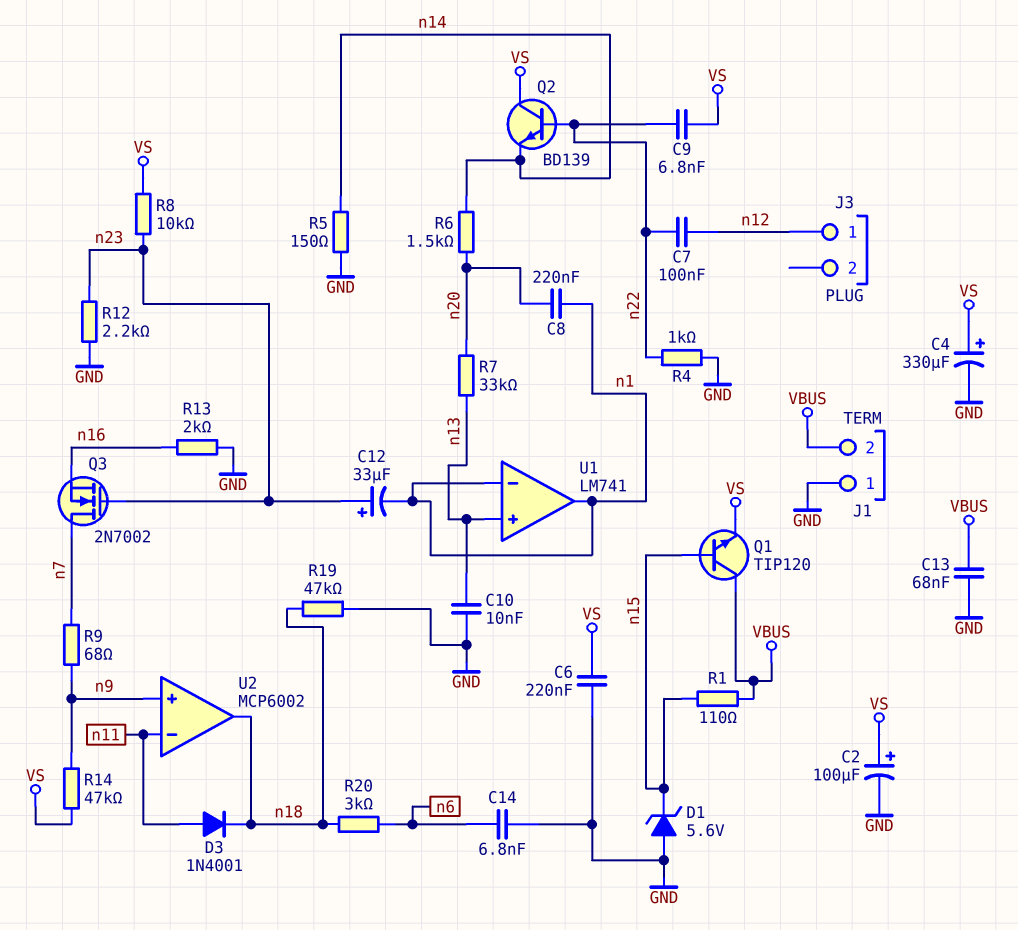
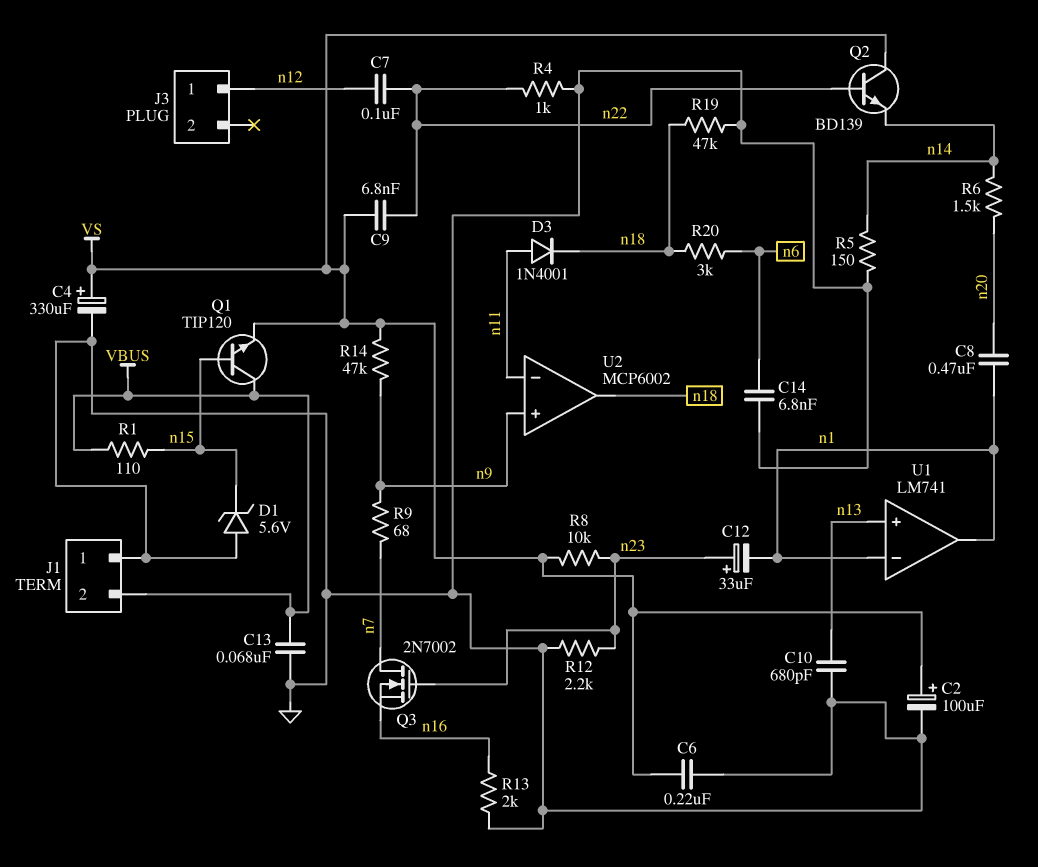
C8: 220nF (n1, n20) -> 470nF (n1, n20)
C10: 10nF (GND, n13) -> 680pF (GND, n13)
R7: 33k (n13, n20) -> none

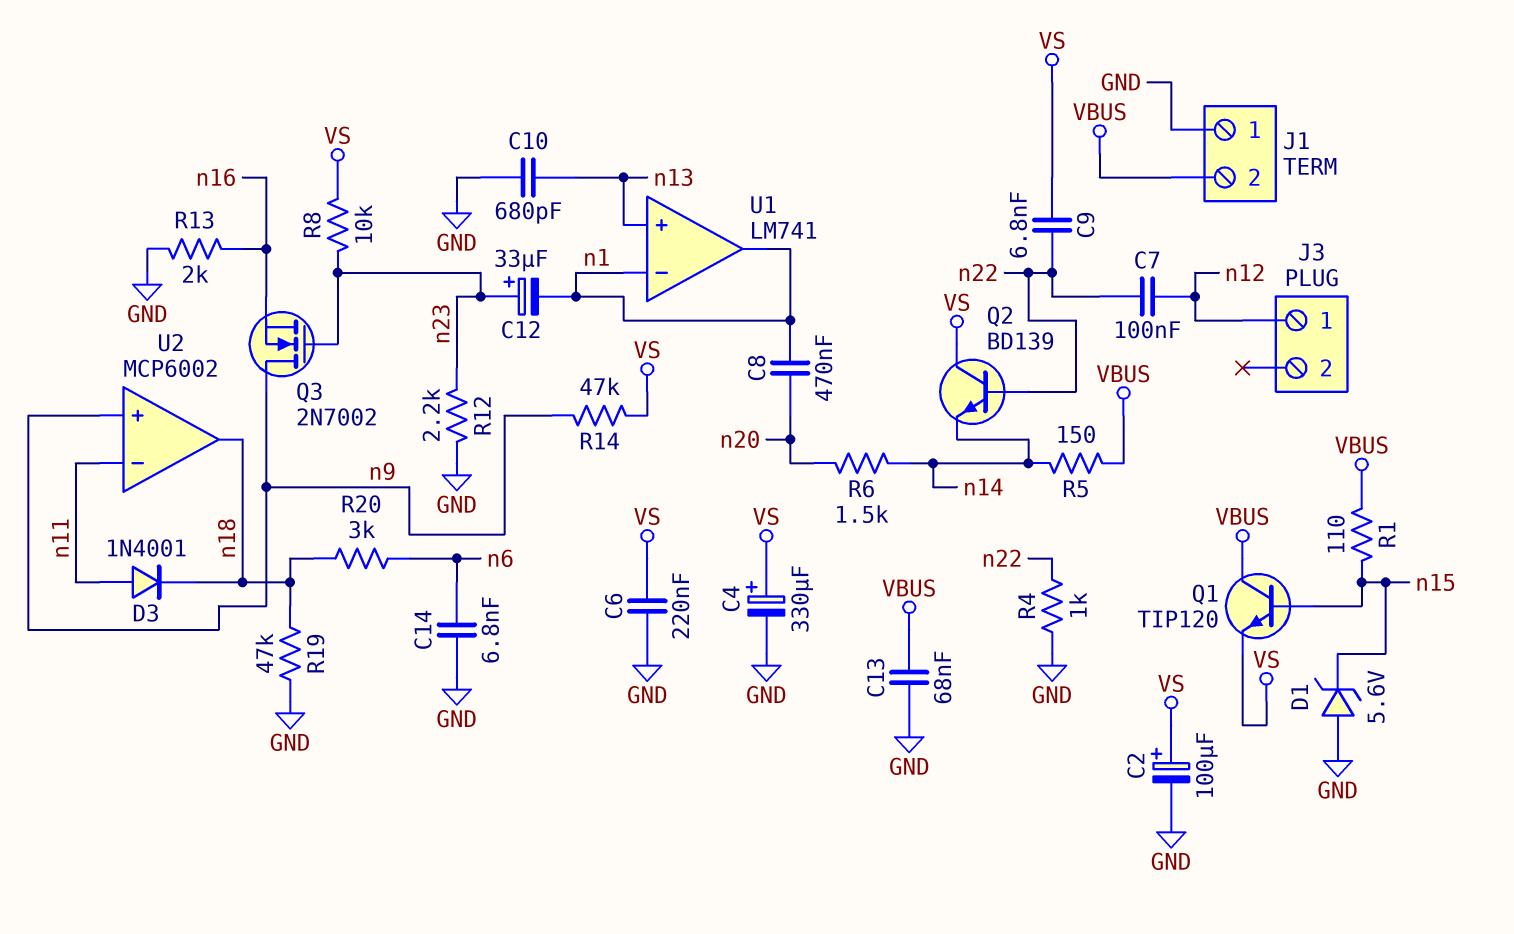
Q3: NMOS 2N7002 (G n23, D n7, S n16) -> NMOS 2N7002 (G n23, D n9, S n16)
R5: 150 (GND, n14) -> 150 (VBUS, n14)
R9: 68 (n7, n9) -> none

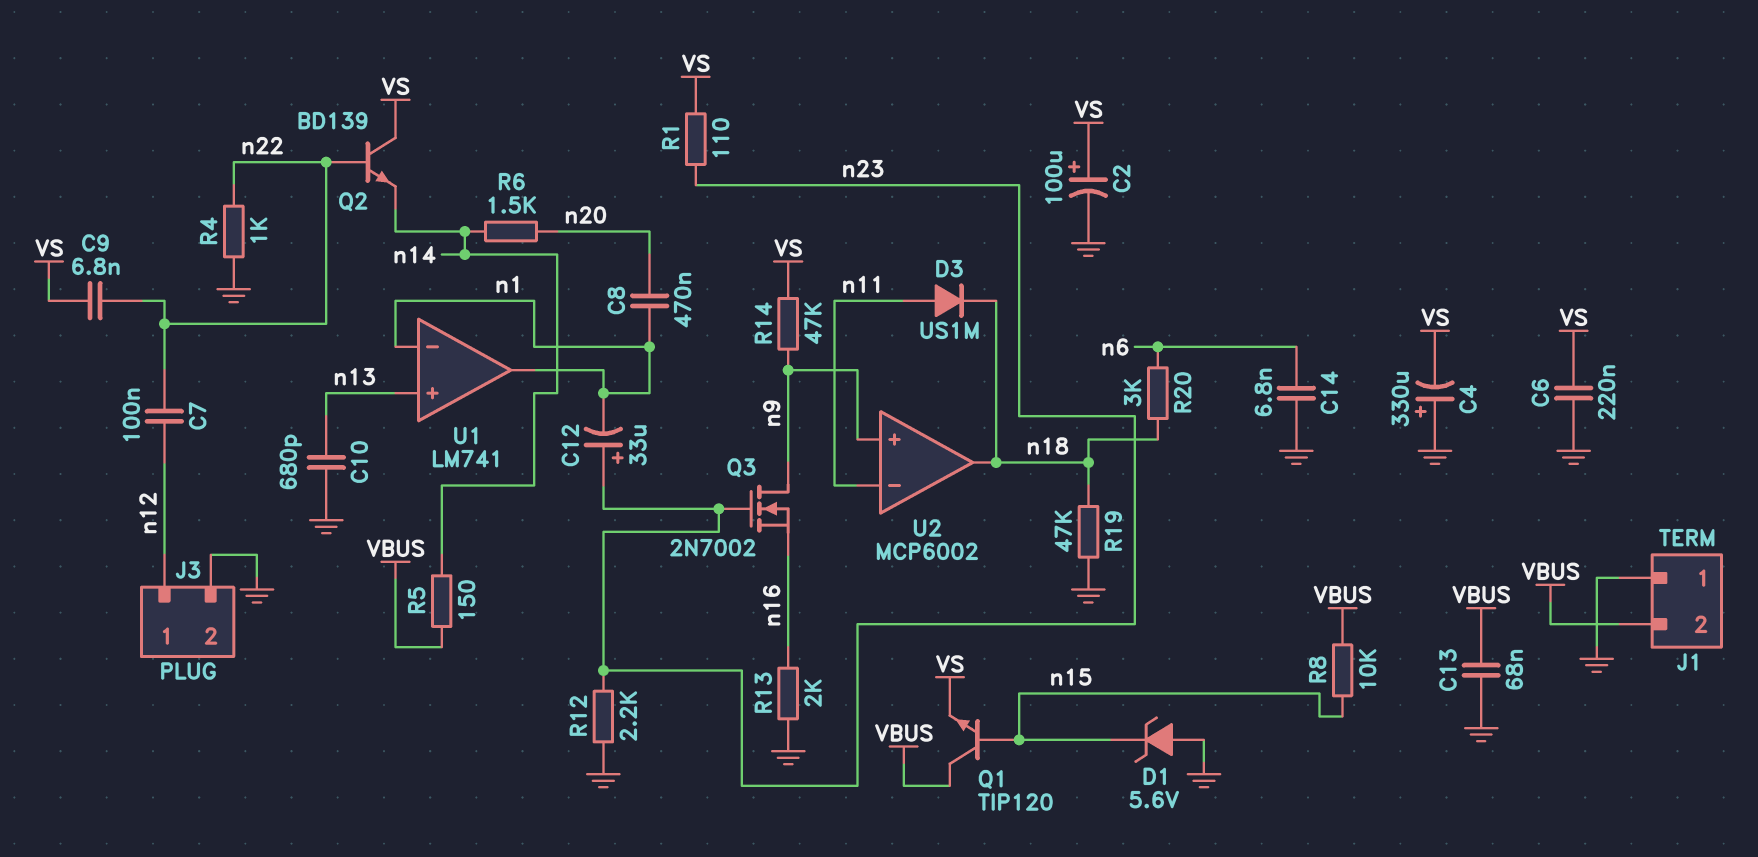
C4: 330uF (plus VS, minus GND) -> 330uF (plus GND, minus VS)
D3: diode 1N4001 (A n11, K n18) -> diode US1M (A n11, K n18)
J3 pin 2: none -> GND
R1: 110 (VBUS, n15) -> 110 (VS, n23)
R8: 10k (VS, n23) -> 10k (VBUS, n15)

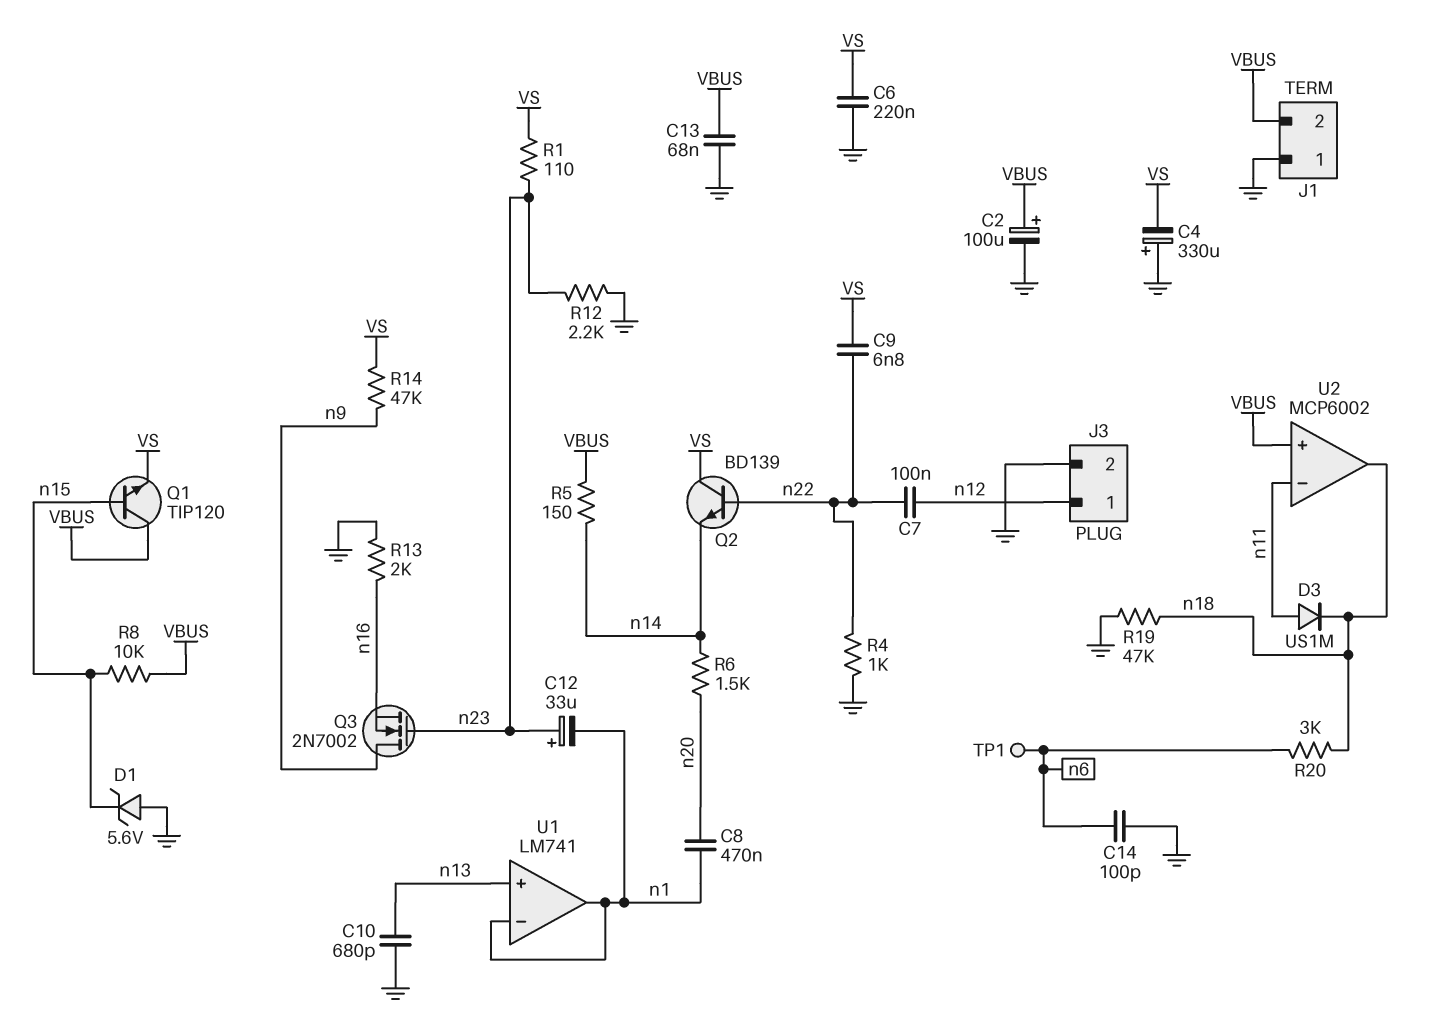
C2: 100uF (plus VS, minus GND) -> 100uF (plus VBUS, minus GND)
C14: 6.8nF (GND, n6) -> 100pF (GND, n6)
TP1: none -> test point (n6)
U2 pin in+: n9 -> VBUS

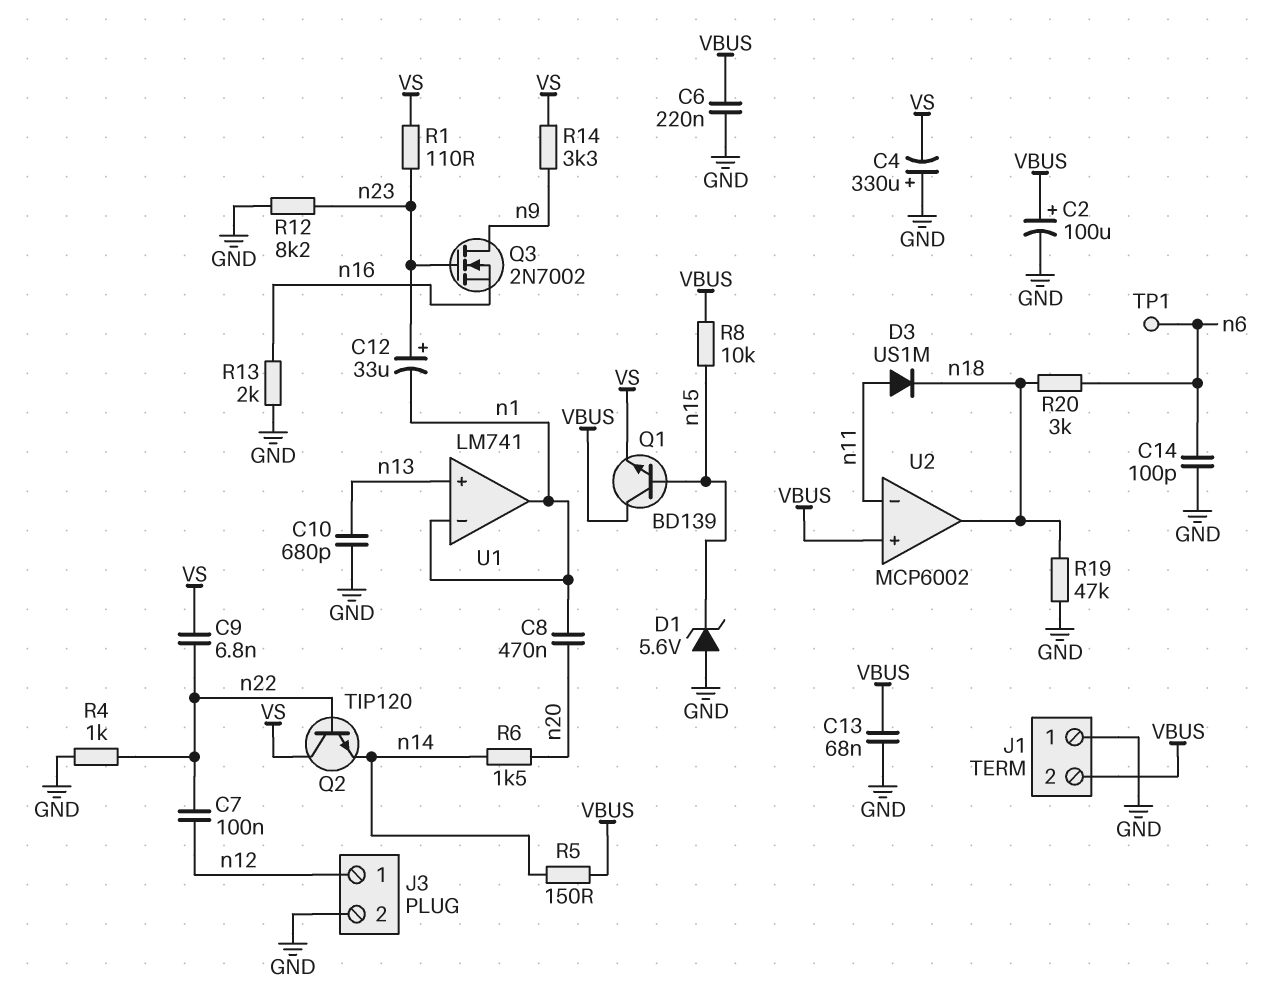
C6: 220nF (GND, VS) -> 220nF (GND, VBUS)
Q1: NPN TIP120 (B n15, C VBUS, E VS) -> NPN BD139 (B n15, C VBUS, E VS)
Q2: NPN BD139 (B n22, C VS, E n14) -> NPN TIP120 (B n22, C VS, E n14)
R12: 2.2k (GND, n23) -> 8.2k (GND, n23)
R14: 47k (VS, n9) -> 3.3k (VS, n9)

